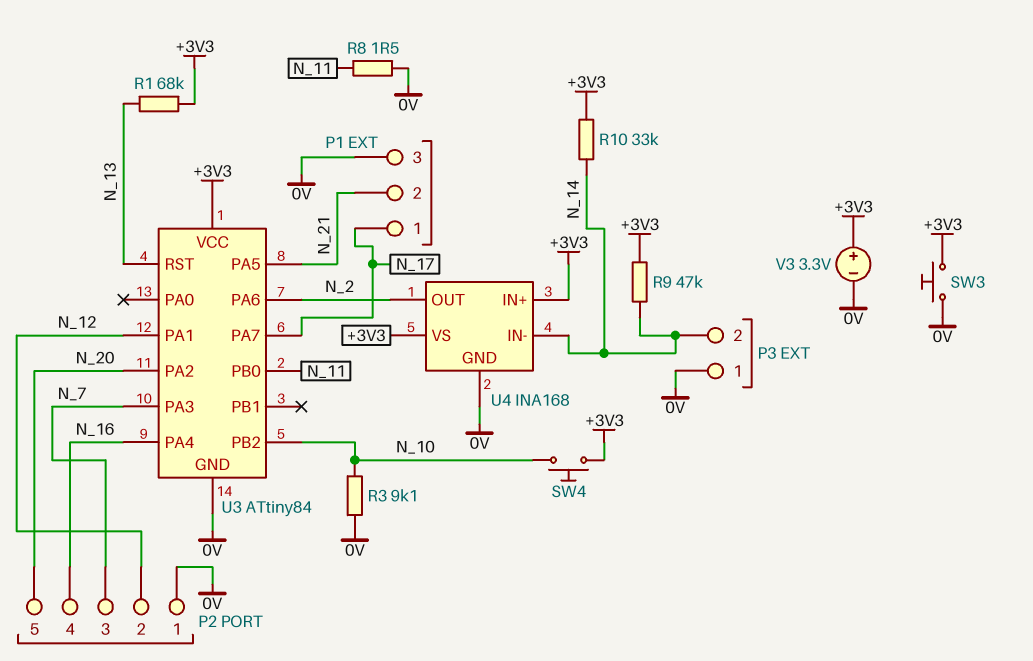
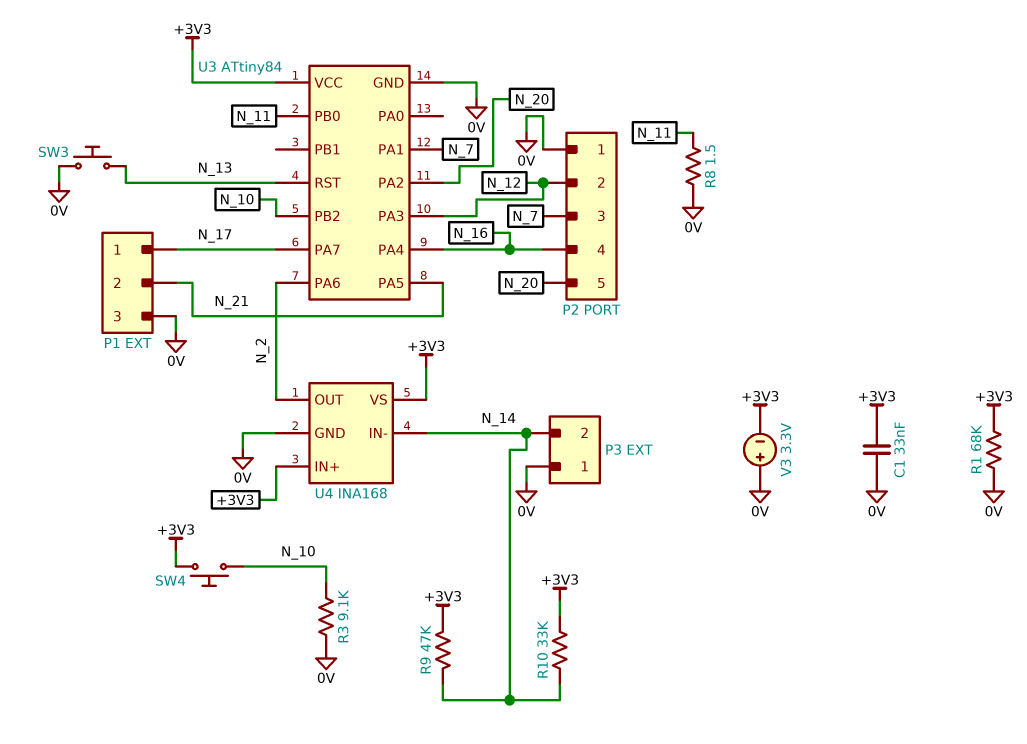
C1: none -> 33nF (+3V3, 0V)
R1: 68k (+3V3, N_13) -> 68k (+3V3, 0V)
SW3: button (+3V3, 0V) -> button (0V, N_13)
U3 pin PA1: N_12 -> N_7
U3 pin PA3: N_7 -> N_12
V3: 3.3V (plus +3V3, minus 0V) -> 3.3V (plus 0V, minus +3V3)

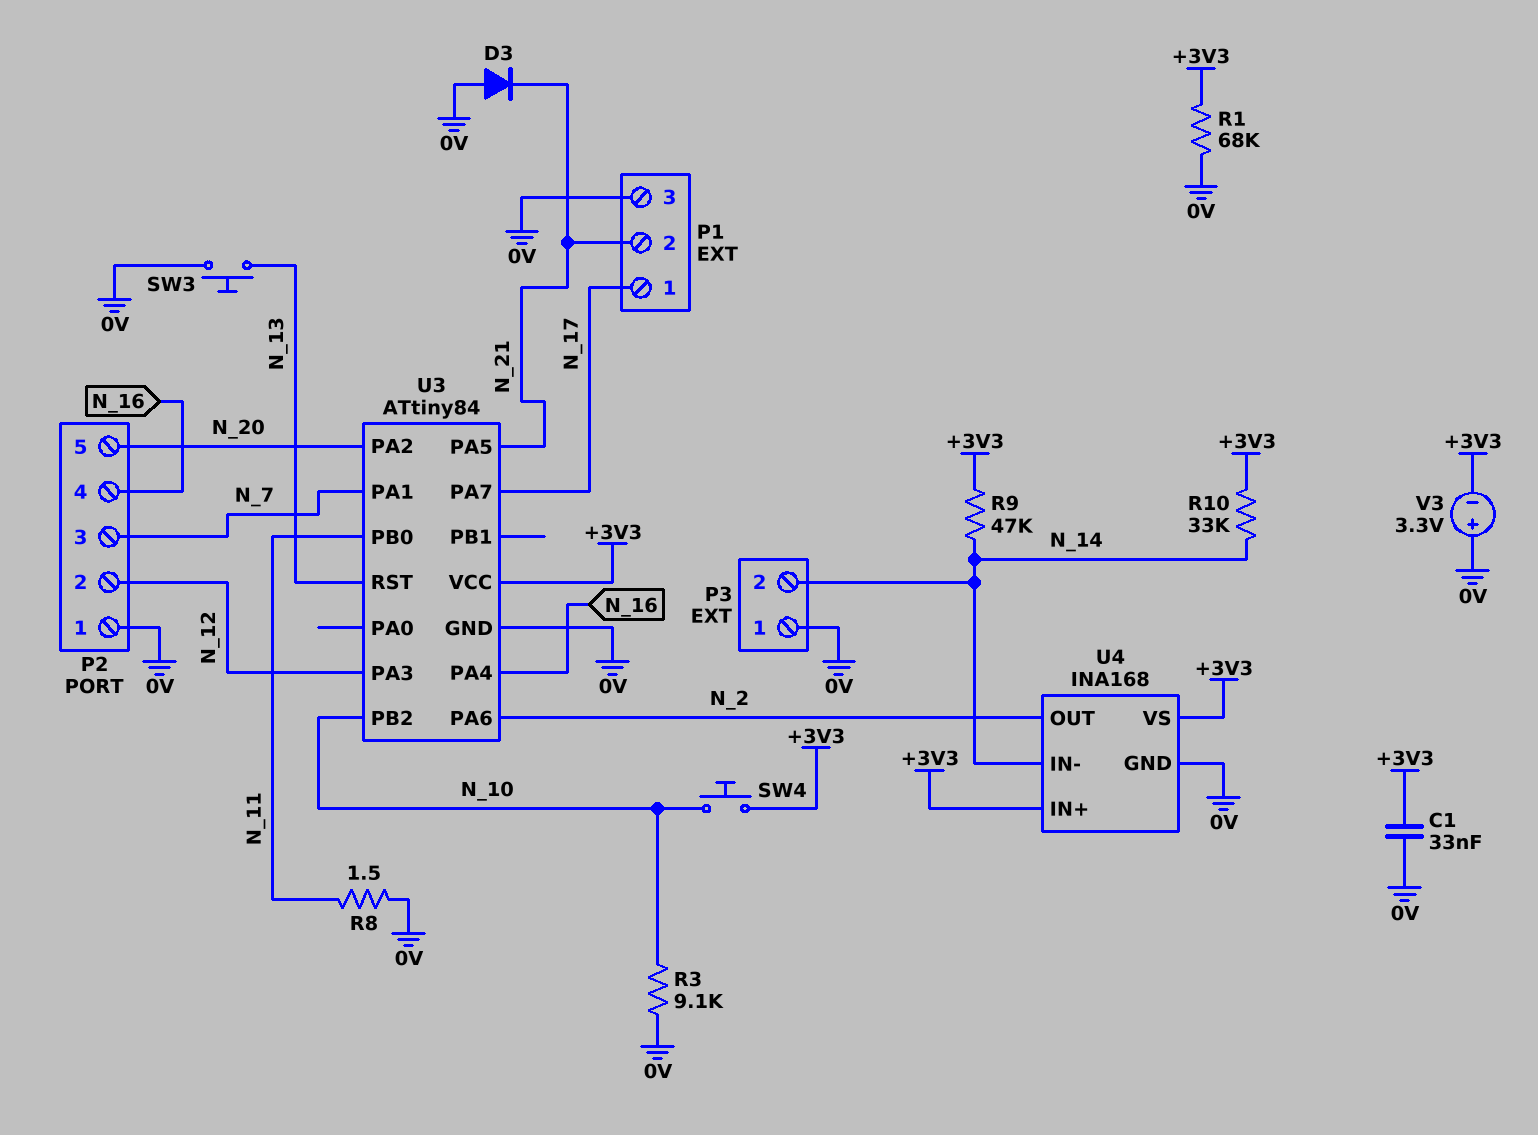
D3: none -> diode (A 0V, K N_21)

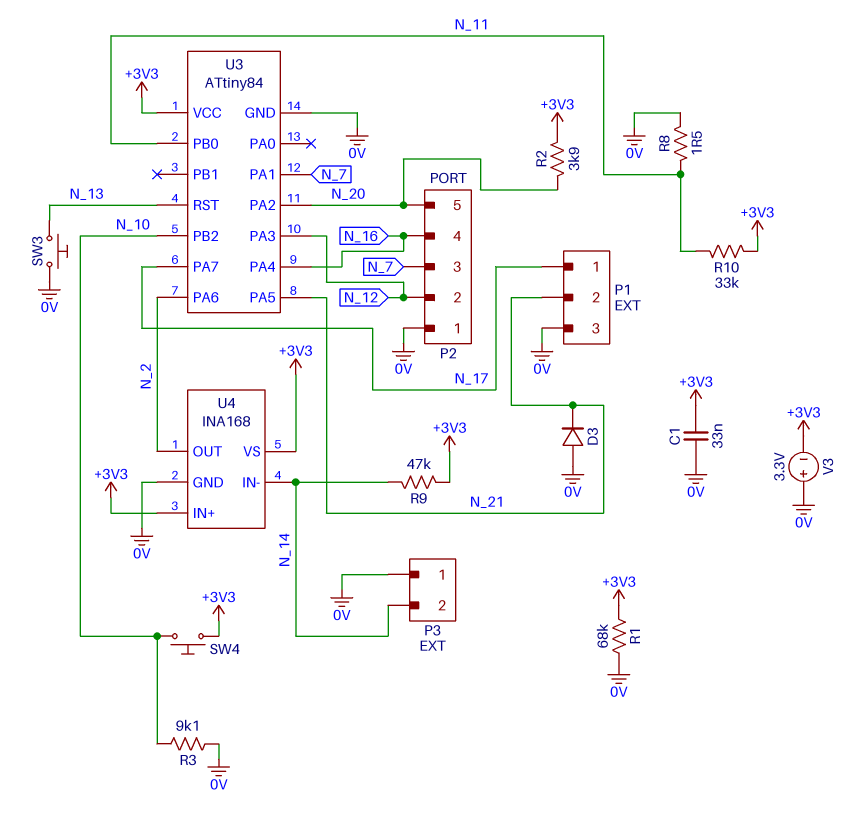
R2: none -> 3.9k (+3V3, N_20)
R10: 33k (+3V3, N_14) -> 33k (+3V3, N_11)

